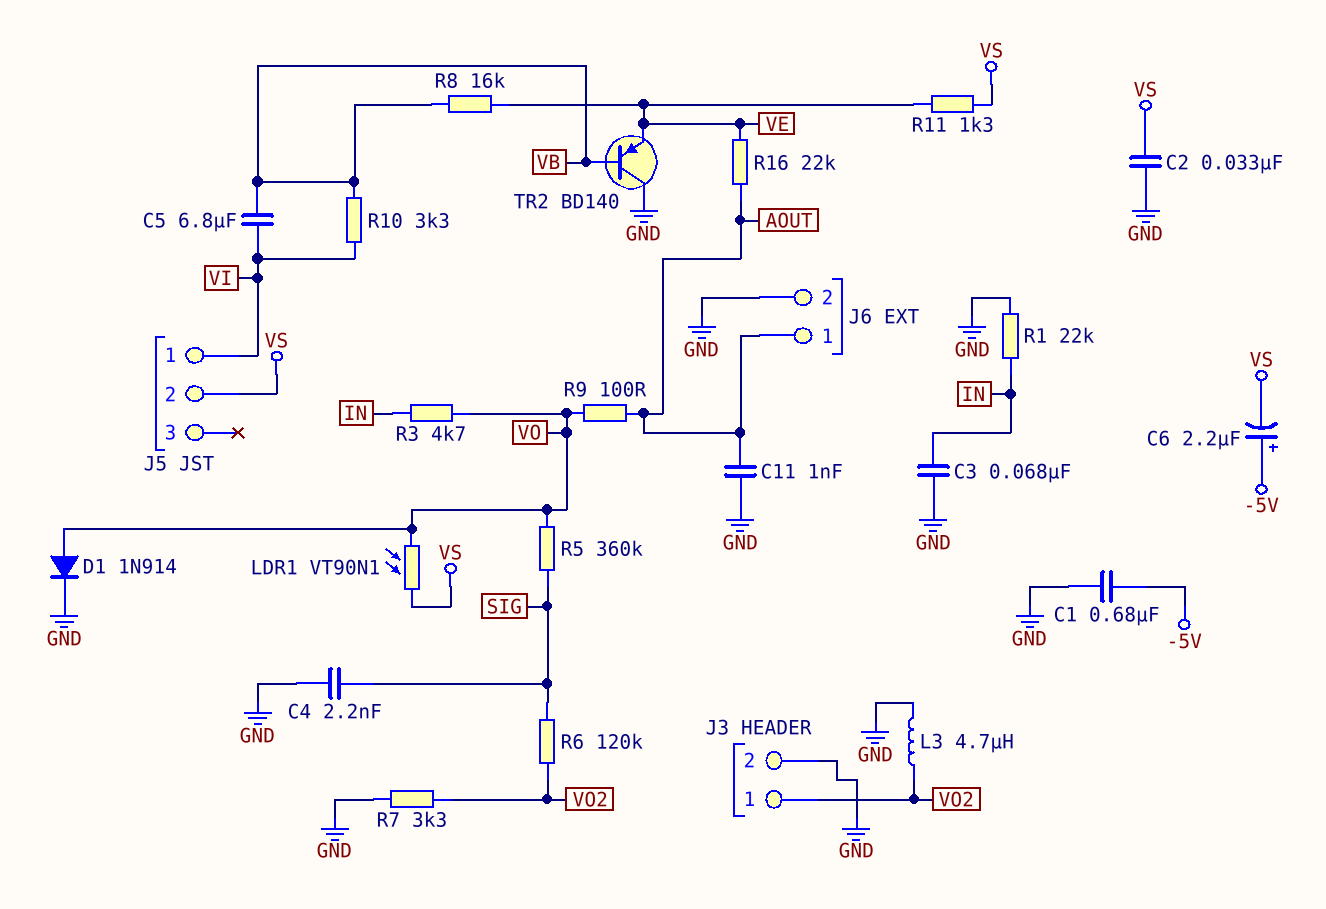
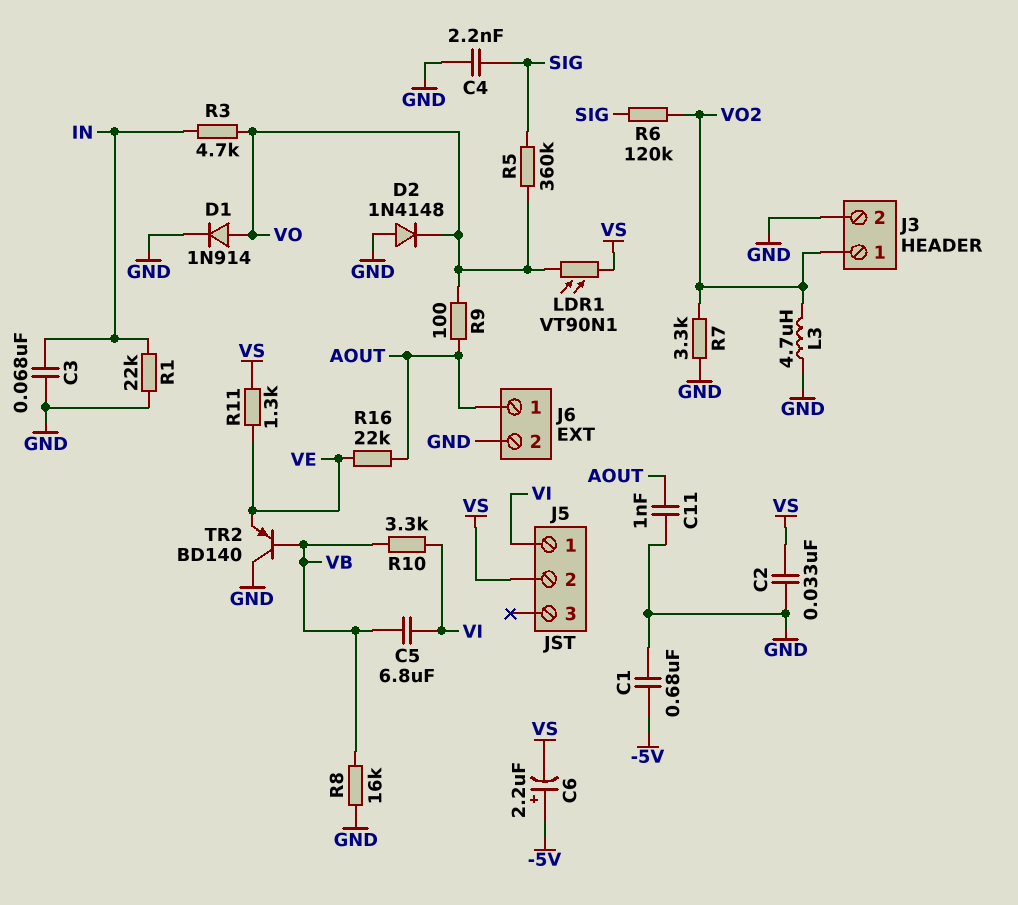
D2: none -> diode 1N4148 (A GND, K VO)
R8: 16k (VB, VE) -> 16k (GND, VB)

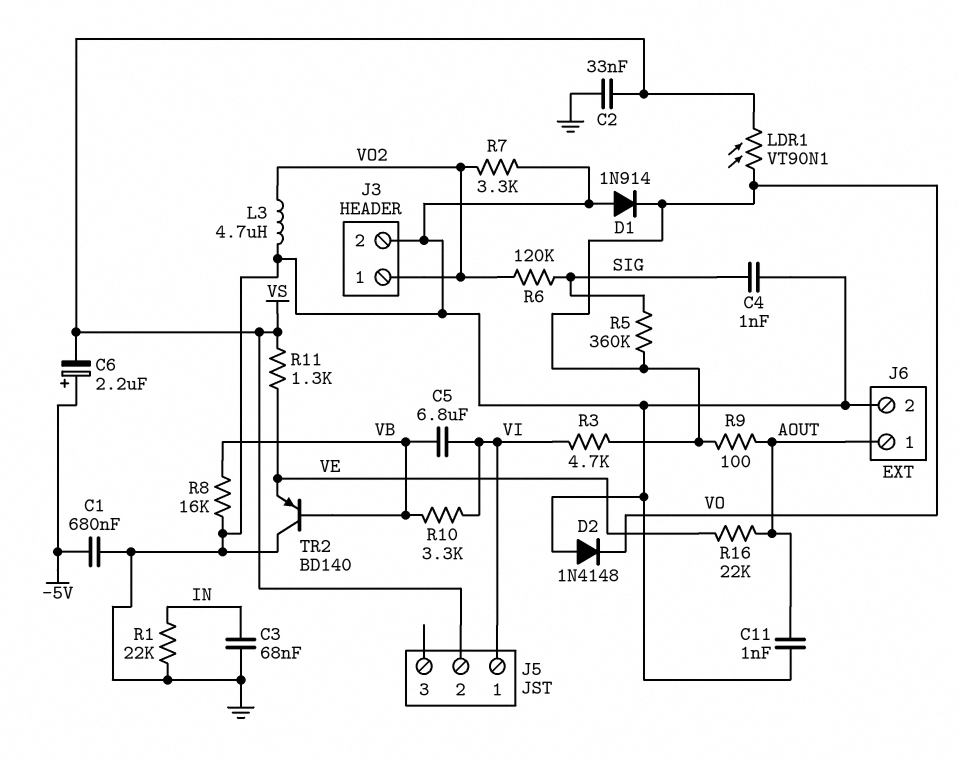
C4: 2.2nF (GND, SIG) -> 1nF (GND, SIG)
D1: diode 1N914 (A VO, K GND) -> diode 1N914 (A GND, K VO)
R3: 4.7k (IN, VO) -> 4.7k (VI, VO)

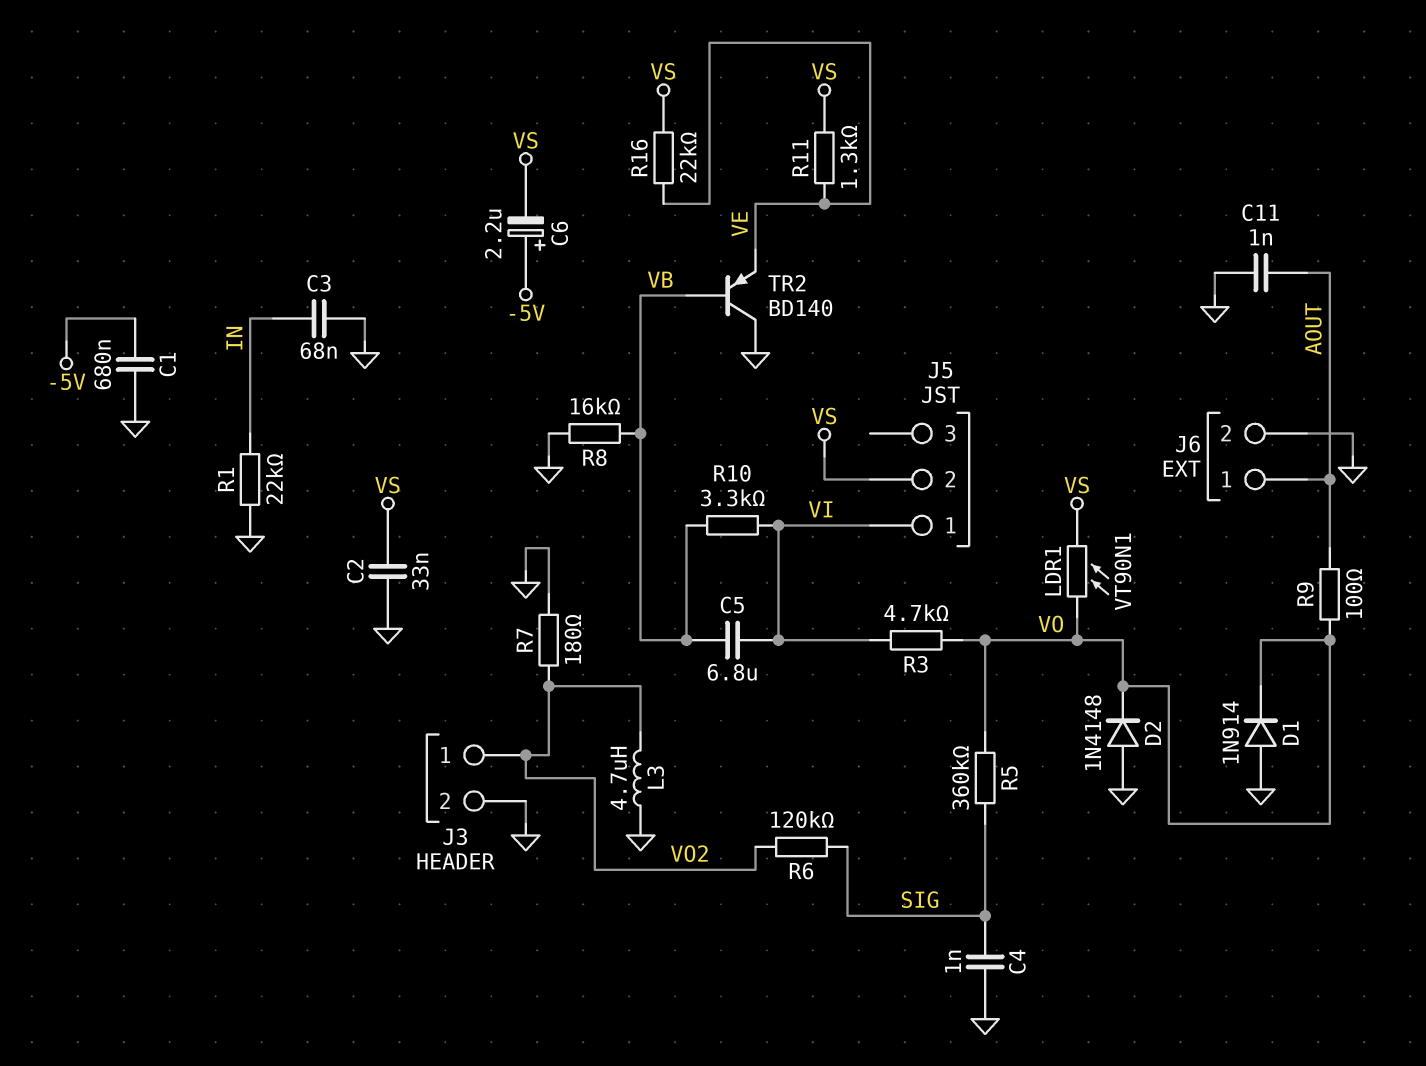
R7: 3.3k (GND, VO2) -> 180 (GND, VO2)
R16: 22k (AOUT, VE) -> 22k (VE, VS)

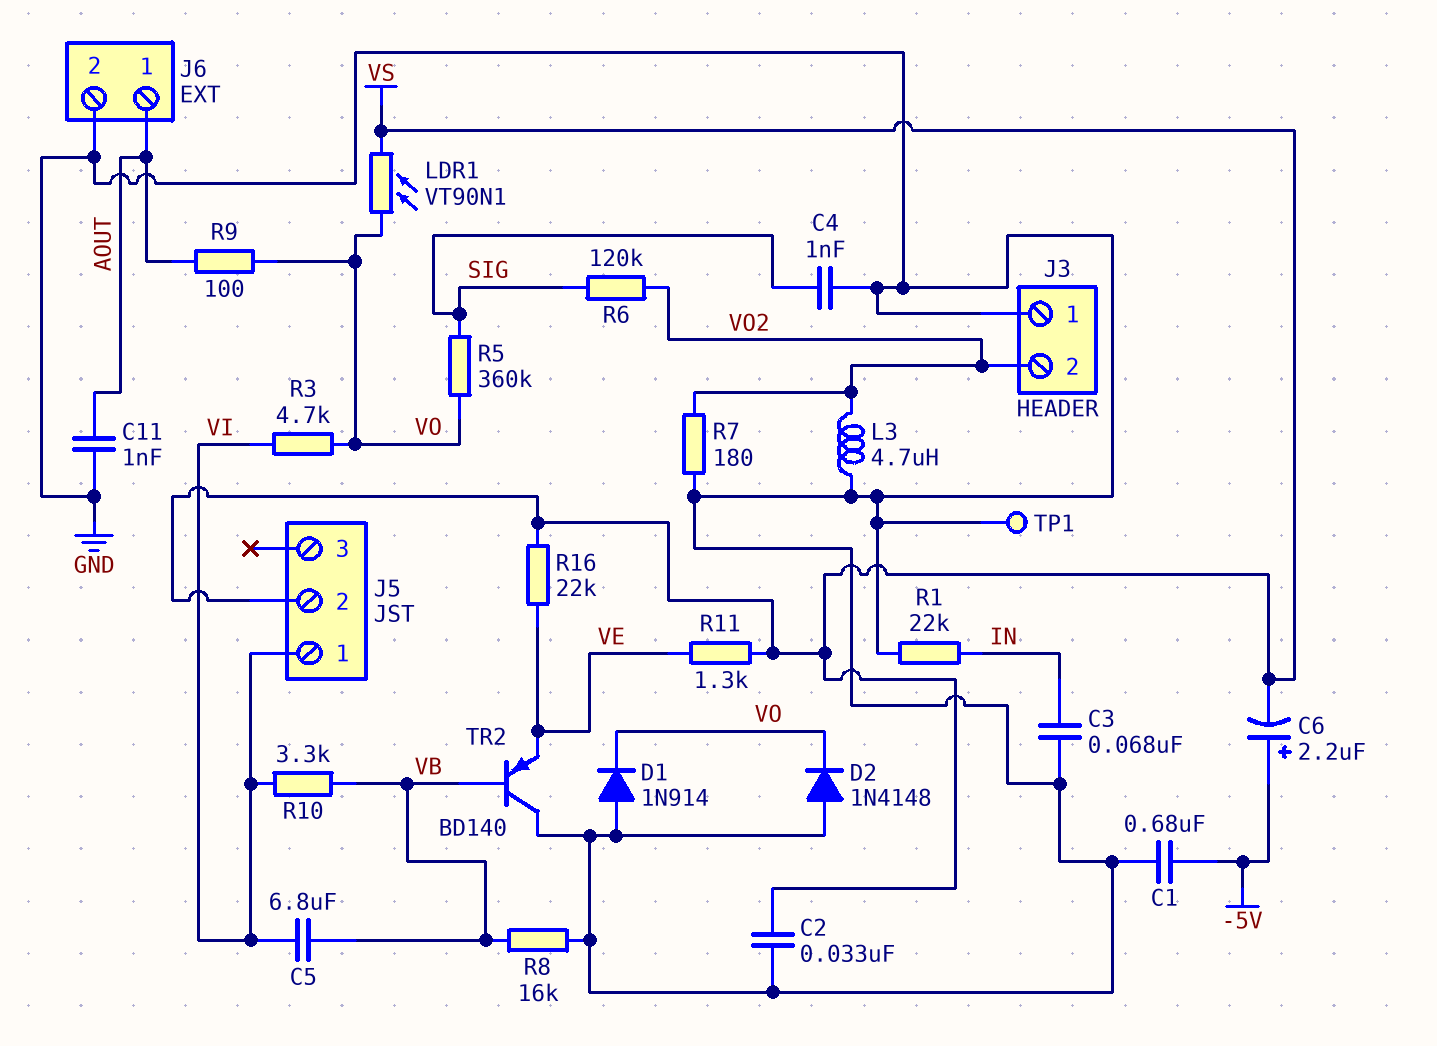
J3 pin 1: VO2 -> GND
J3 pin 2: GND -> VO2
TP1: none -> test point (GND)

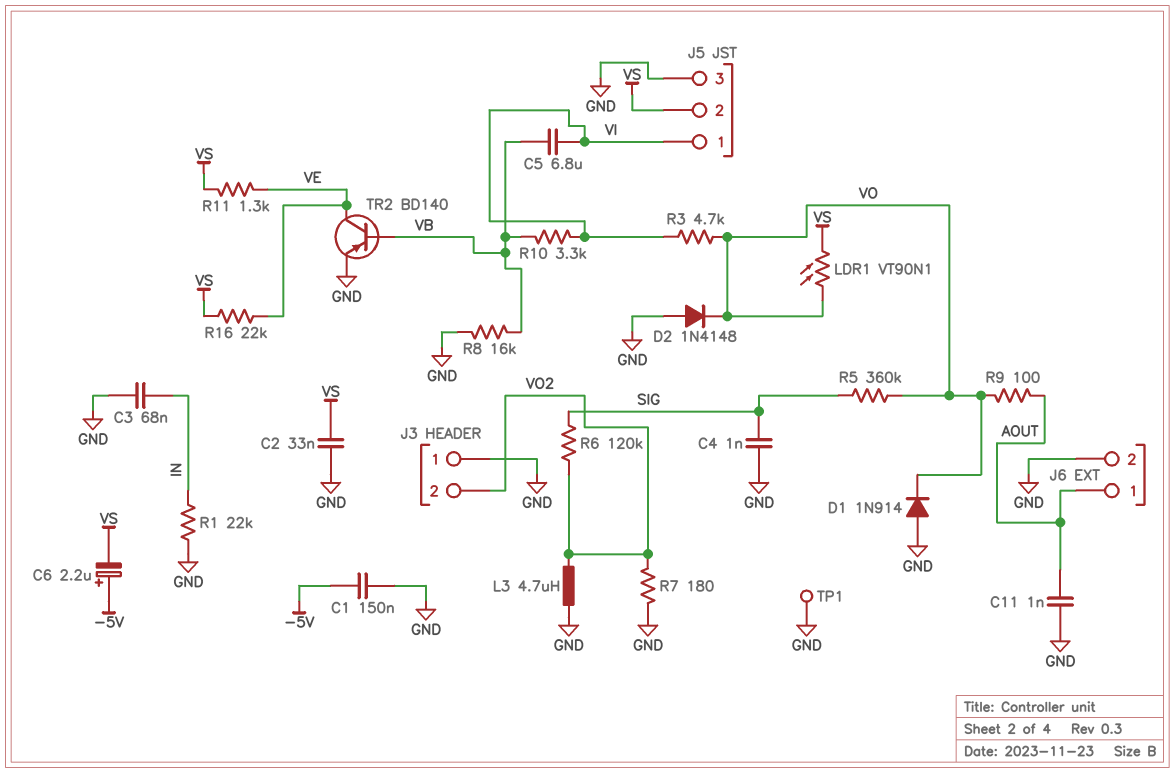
C1: 680nF (-5V, GND) -> 150nF (-5V, GND)
J5 pin 3: none -> GND
TR2: PNP BD140 (B VB, C GND, E VE) -> PNP BD140 (B VB, C VE, E GND)

